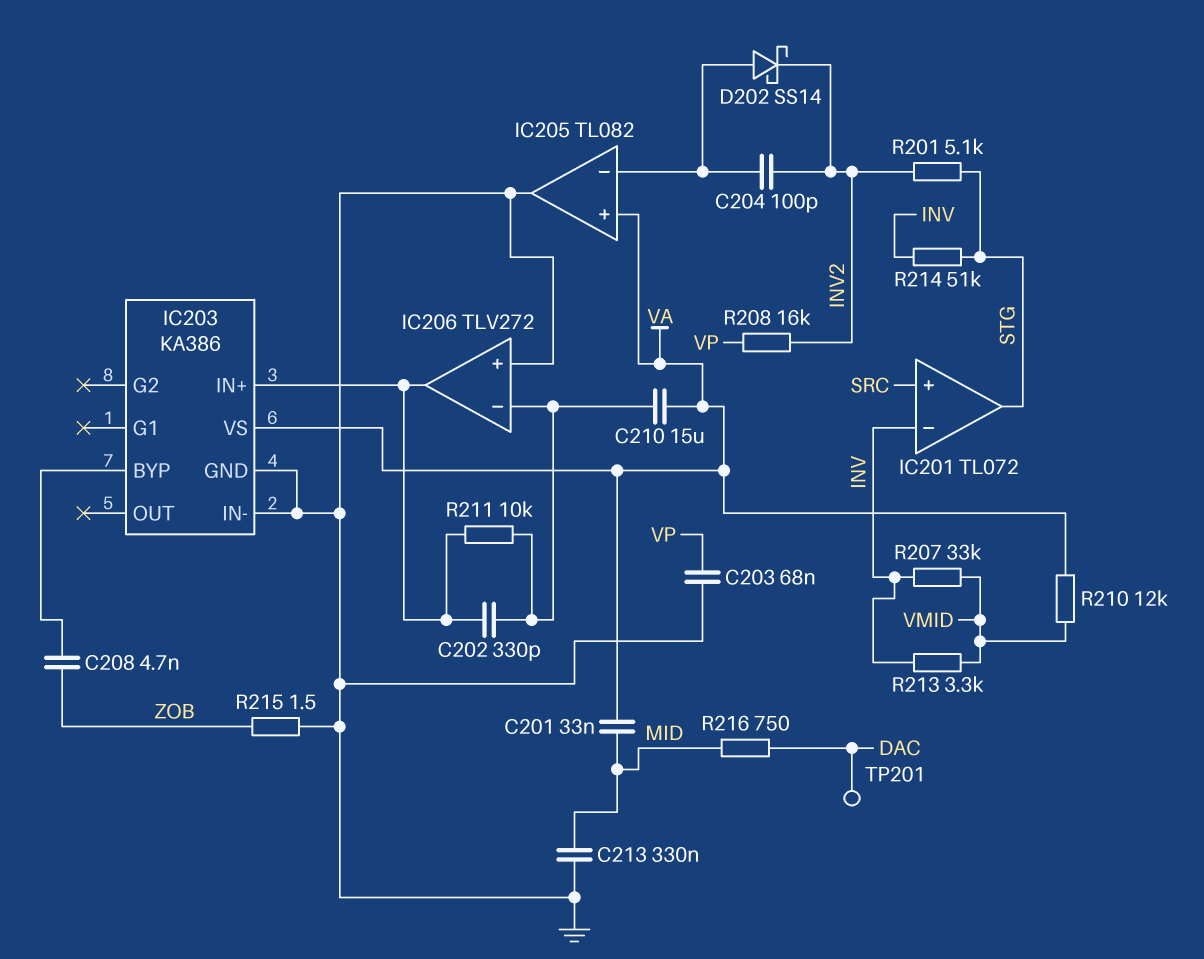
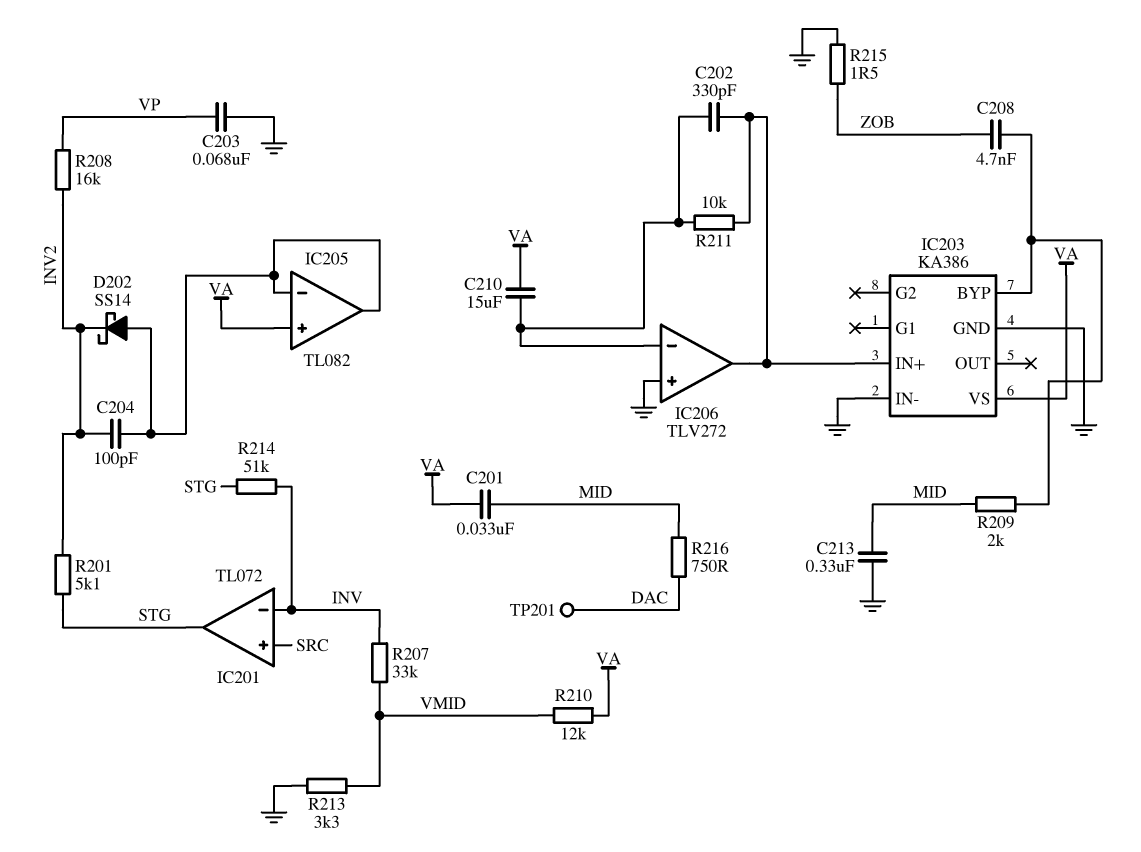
IC205 pin out: GND -> IC205/in-
R209: none -> 2k (IC203/BYP, MID)
R213: 3.3k (INV, VMID) -> 3.3k (GND, VMID)

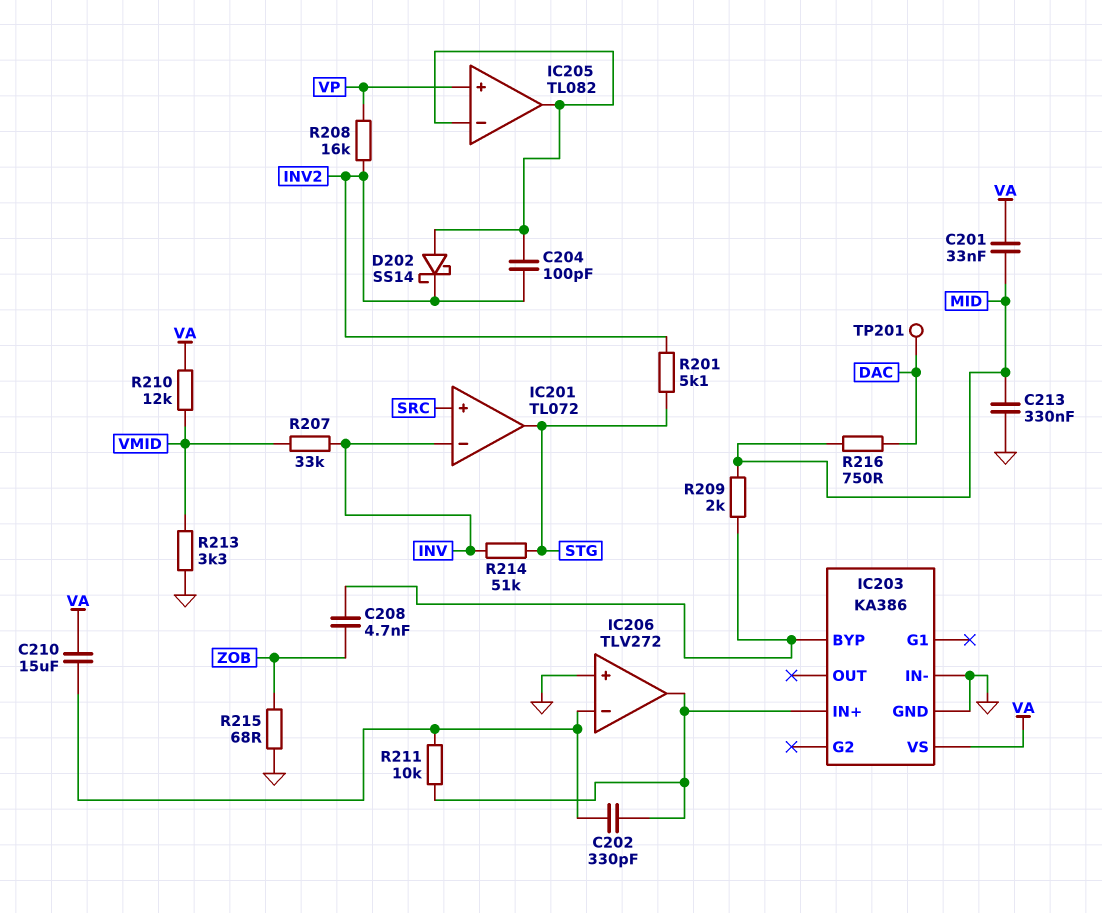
C203: 68nF (GND, VP) -> none
IC205 pin in+: VA -> VP
R215: 1.5 (GND, ZOB) -> 68 (GND, ZOB)

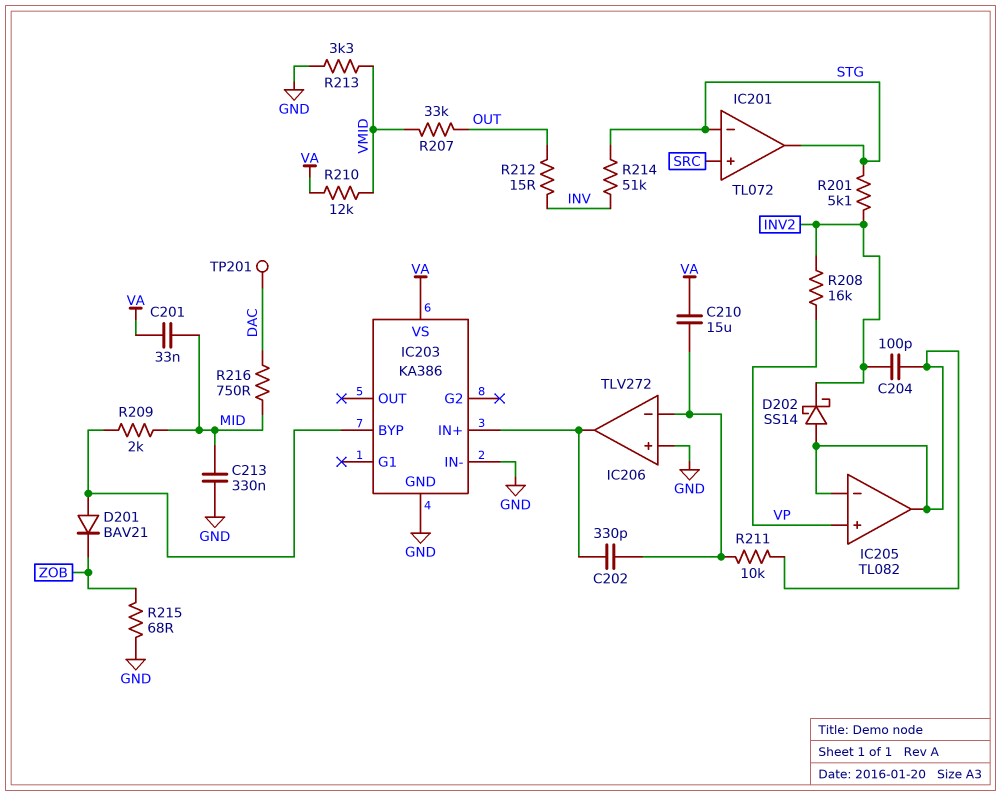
C208: 4.7nF (IC203/BYP, ZOB) -> none
D201: none -> diode BAV21 (A IC203/BYP, K ZOB)
IC201 pin in-: INV -> STG
R207: 33k (INV, VMID) -> 33k (OUT, VMID)
R211: 10k (IC203/IN+, IC206/in-) -> 10k (IC205/in-, IC206/in-)
R212: none -> 15 (INV, OUT)

